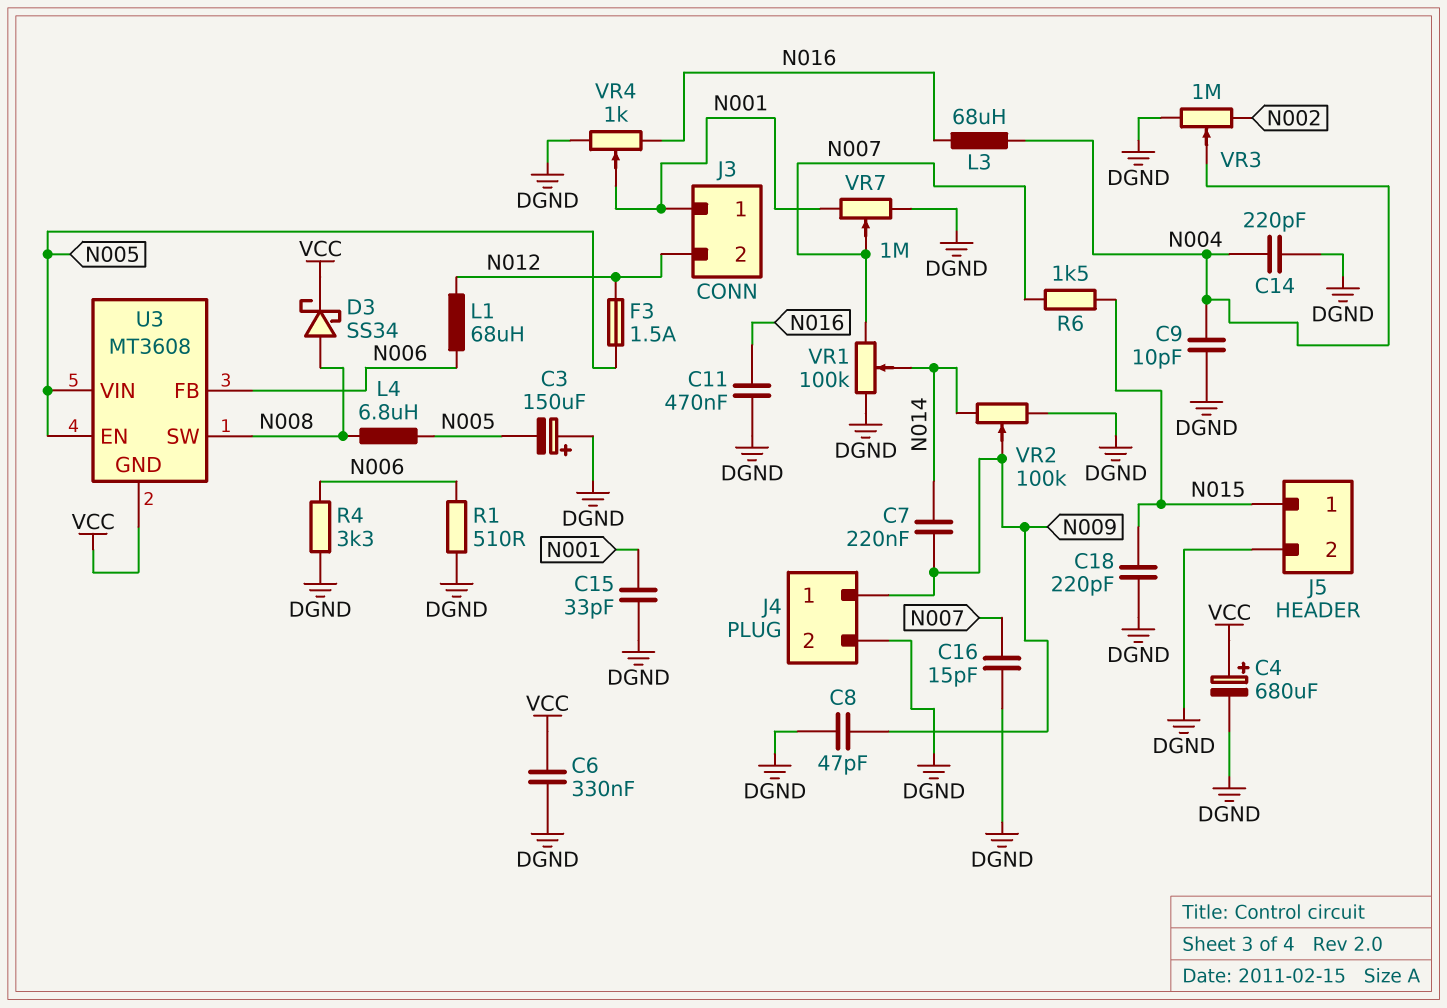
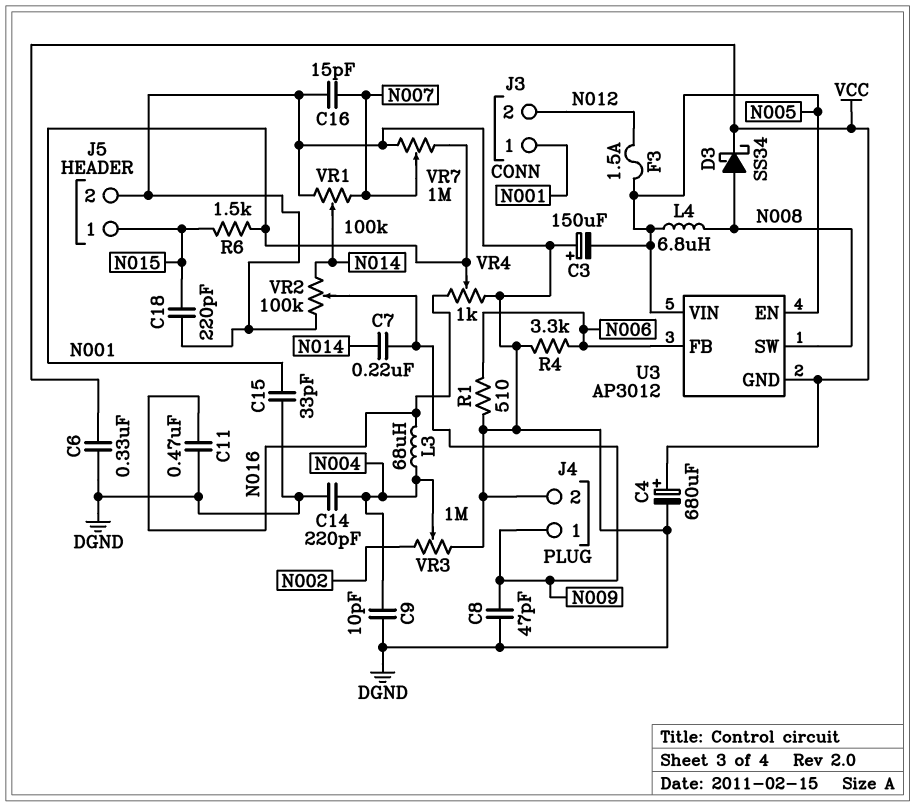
L1: 68uH (N006, N012) -> none
R6: 1.5k (N007, N015) -> 1.5k (N001, N015)
U3: MT3608 -> AP3012

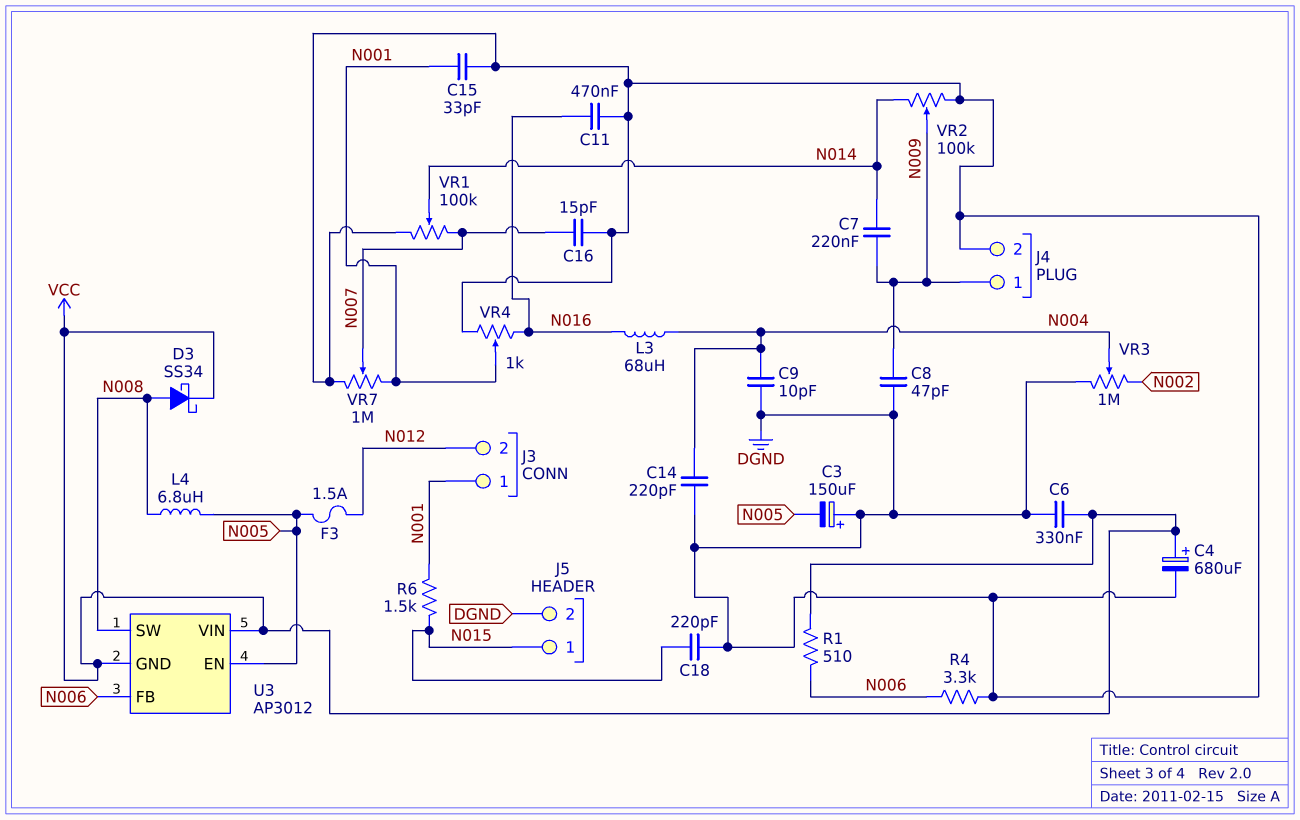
R1: 510 (DGND, N006) -> 510 (N006, VCC)
U3 pin VIN: N005 -> VCC

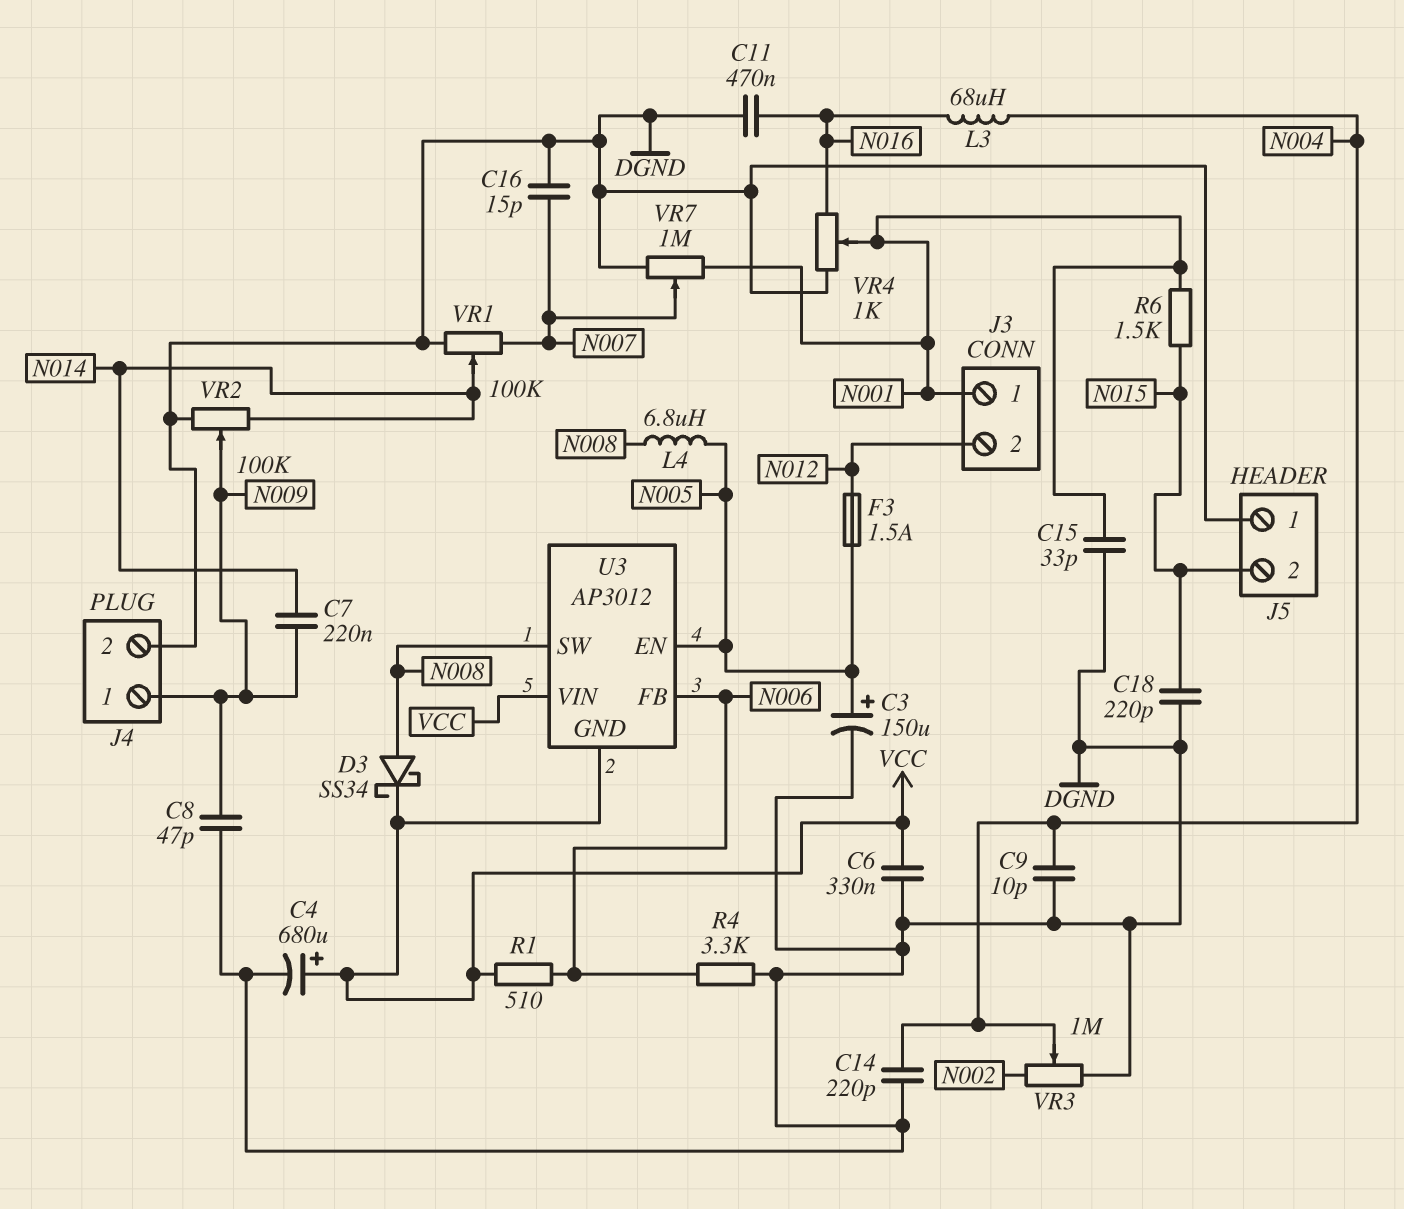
C3: 150uF (plus DGND, minus N005) -> 150uF (plus N005, minus DGND)
J5 pin 1: N015 -> DGND
J5 pin 2: DGND -> N015

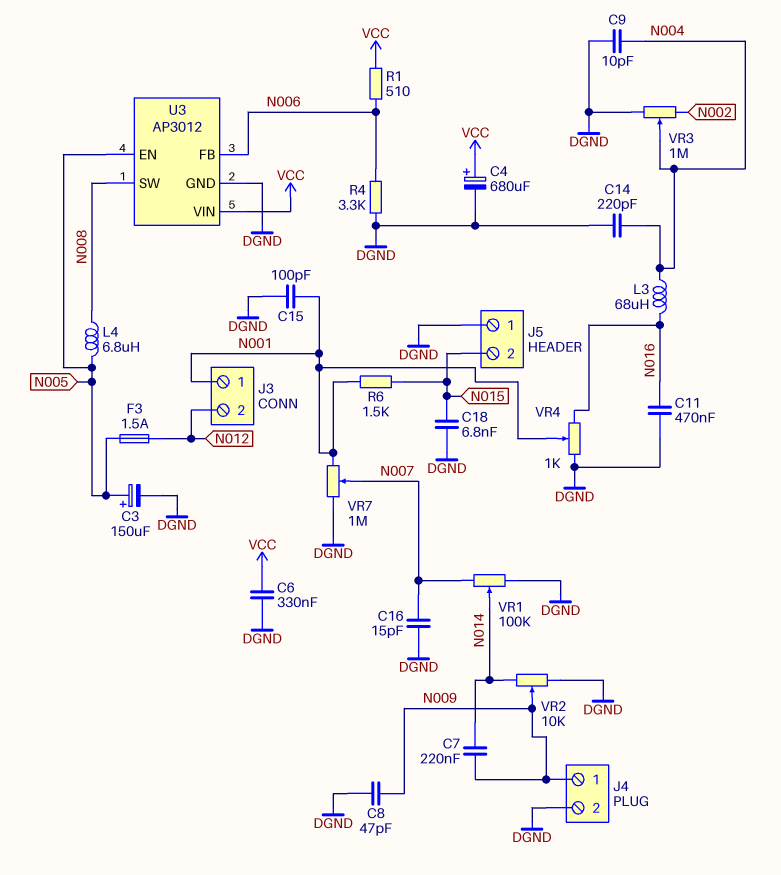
C15: 33pF (DGND, N001) -> 100pF (DGND, N001)
C18: 220pF (DGND, N015) -> 6.8nF (DGND, N015)
D3: schottky SS34 (A N008, K VCC) -> none
U3 pin GND: VCC -> DGND
VR2: 100k (DGND, N014, wiper N009) -> 10k (DGND, N014, wiper N009)

